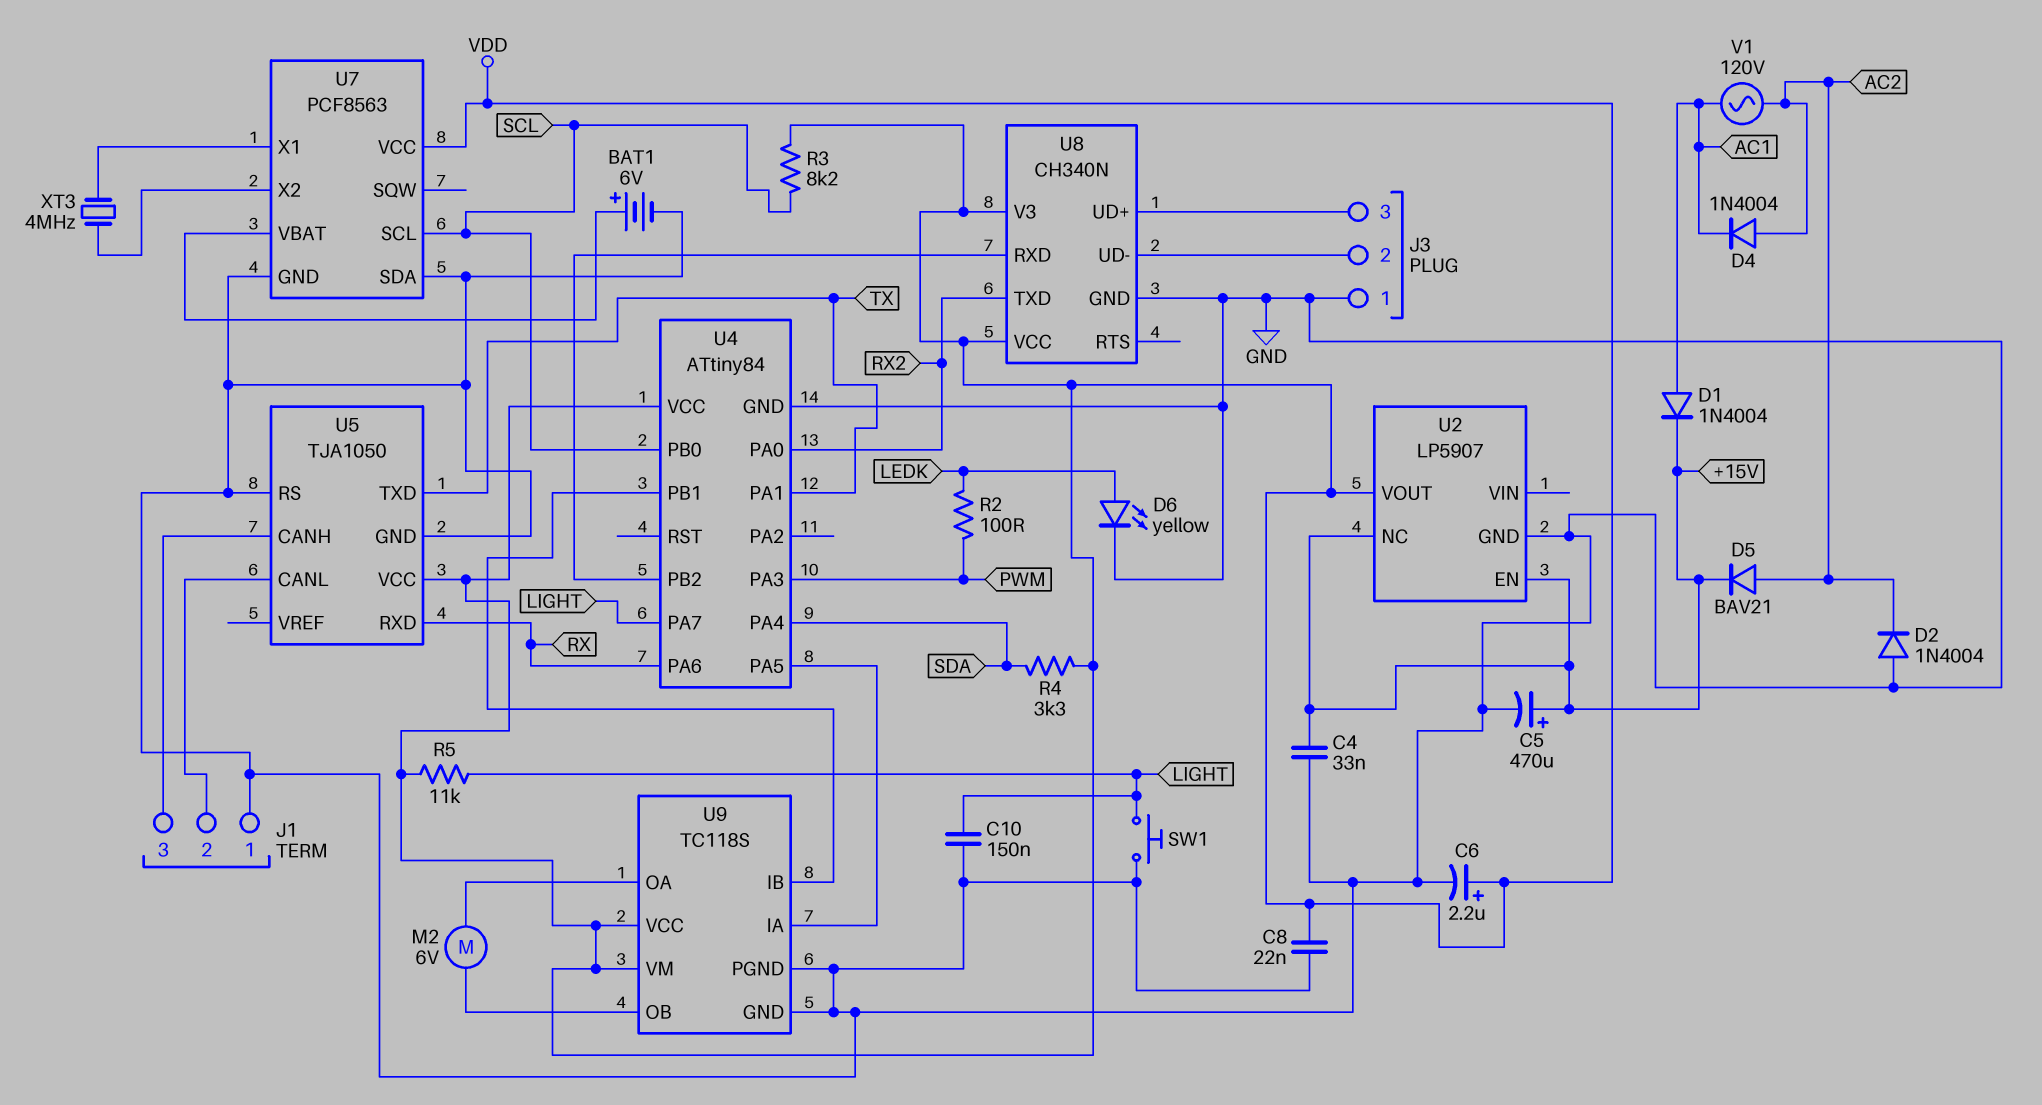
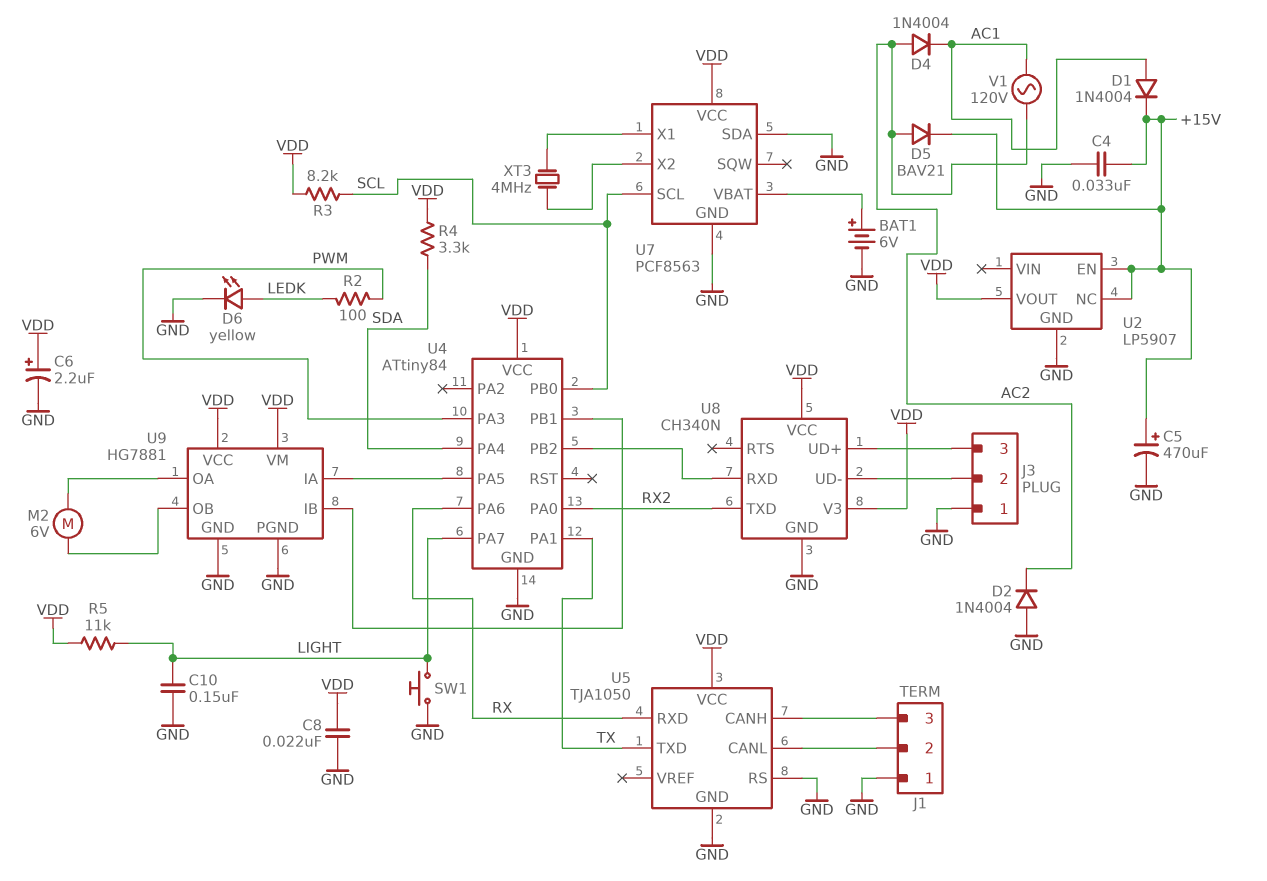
U9: TC118S -> HG7881

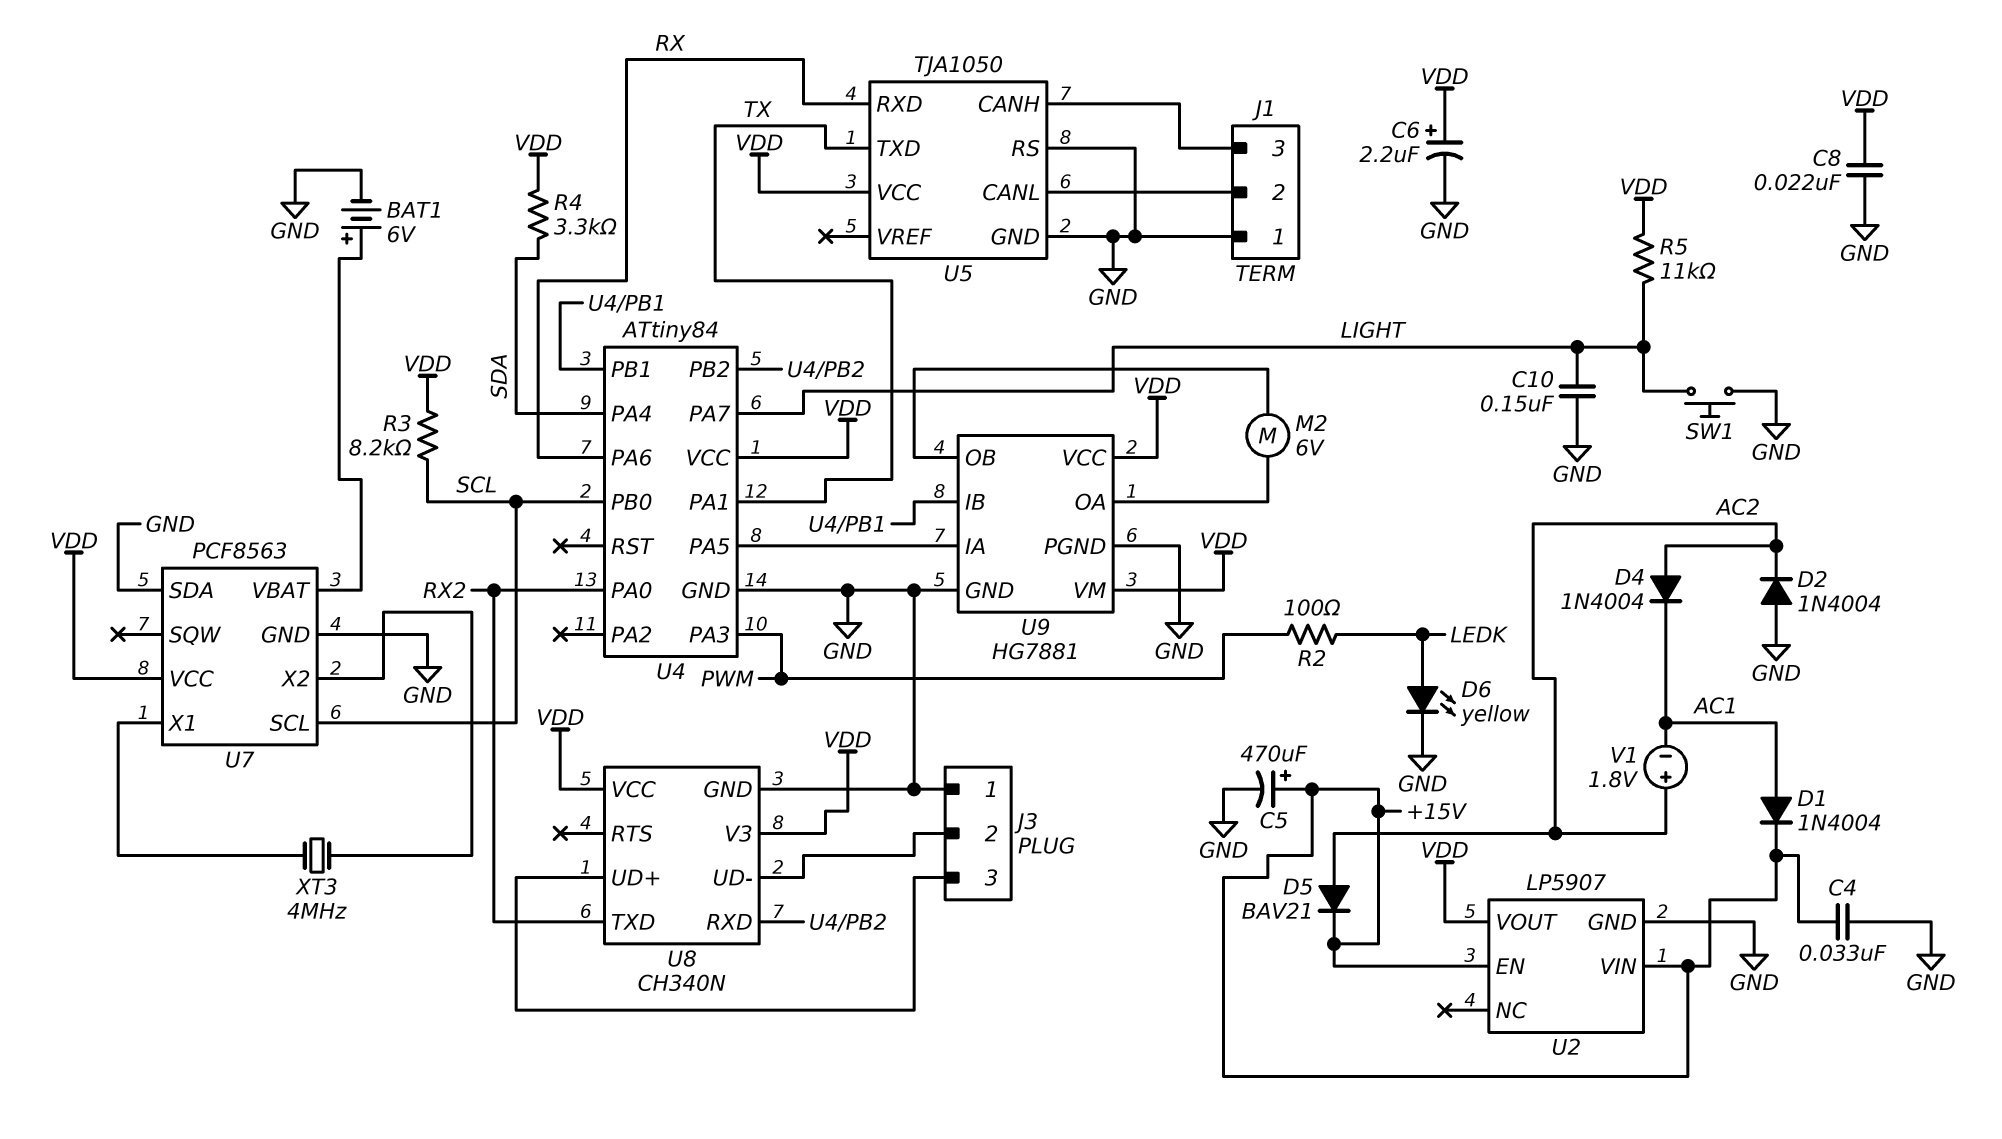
U2 pin NC: +15V -> none
U2 pin VIN: none -> +15V
V1: AC 120V (AC1, AC2) -> 1.8V (plus AC2, minus AC1)

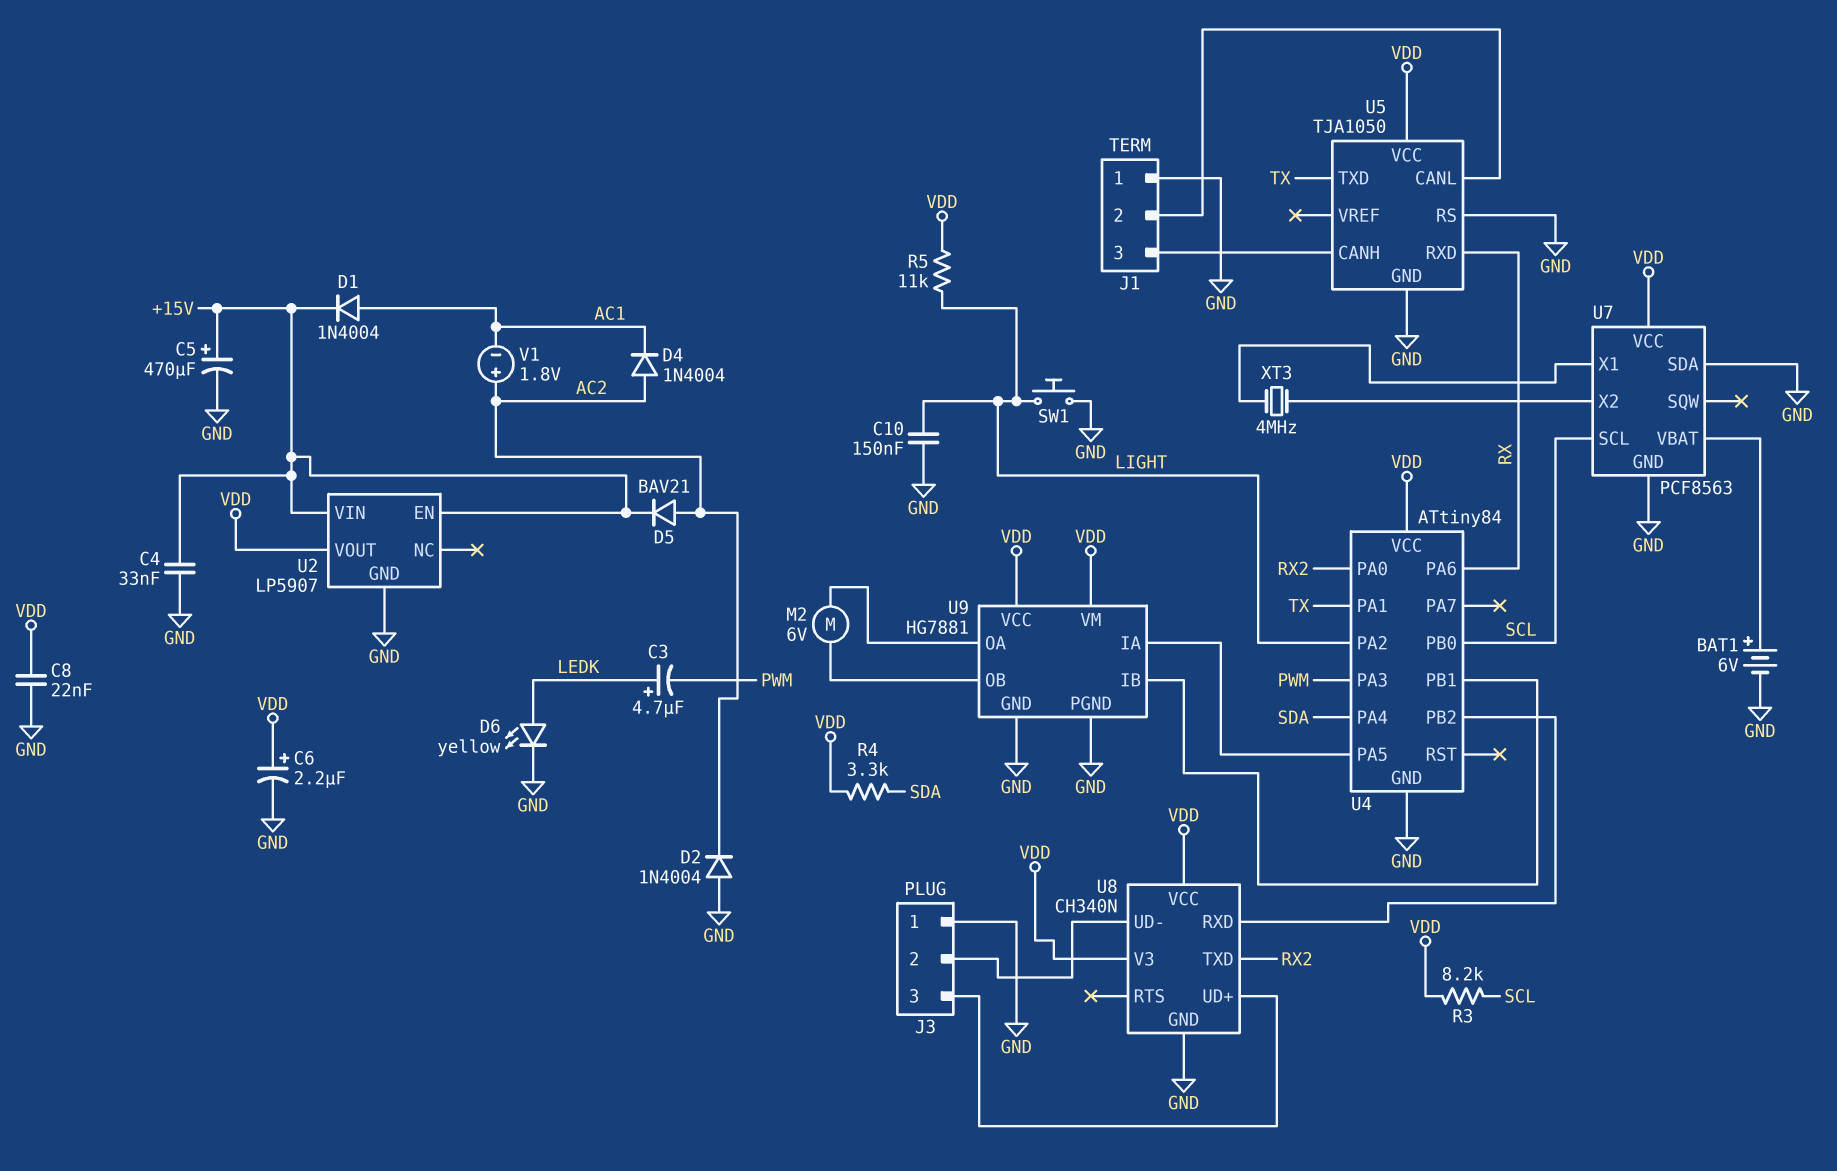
C3: none -> 4.7uF (plus LEDK, minus PWM)
R2: 100 (LEDK, PWM) -> none
U4 pin PA2: none -> LIGHT
U4 pin PA7: LIGHT -> none

